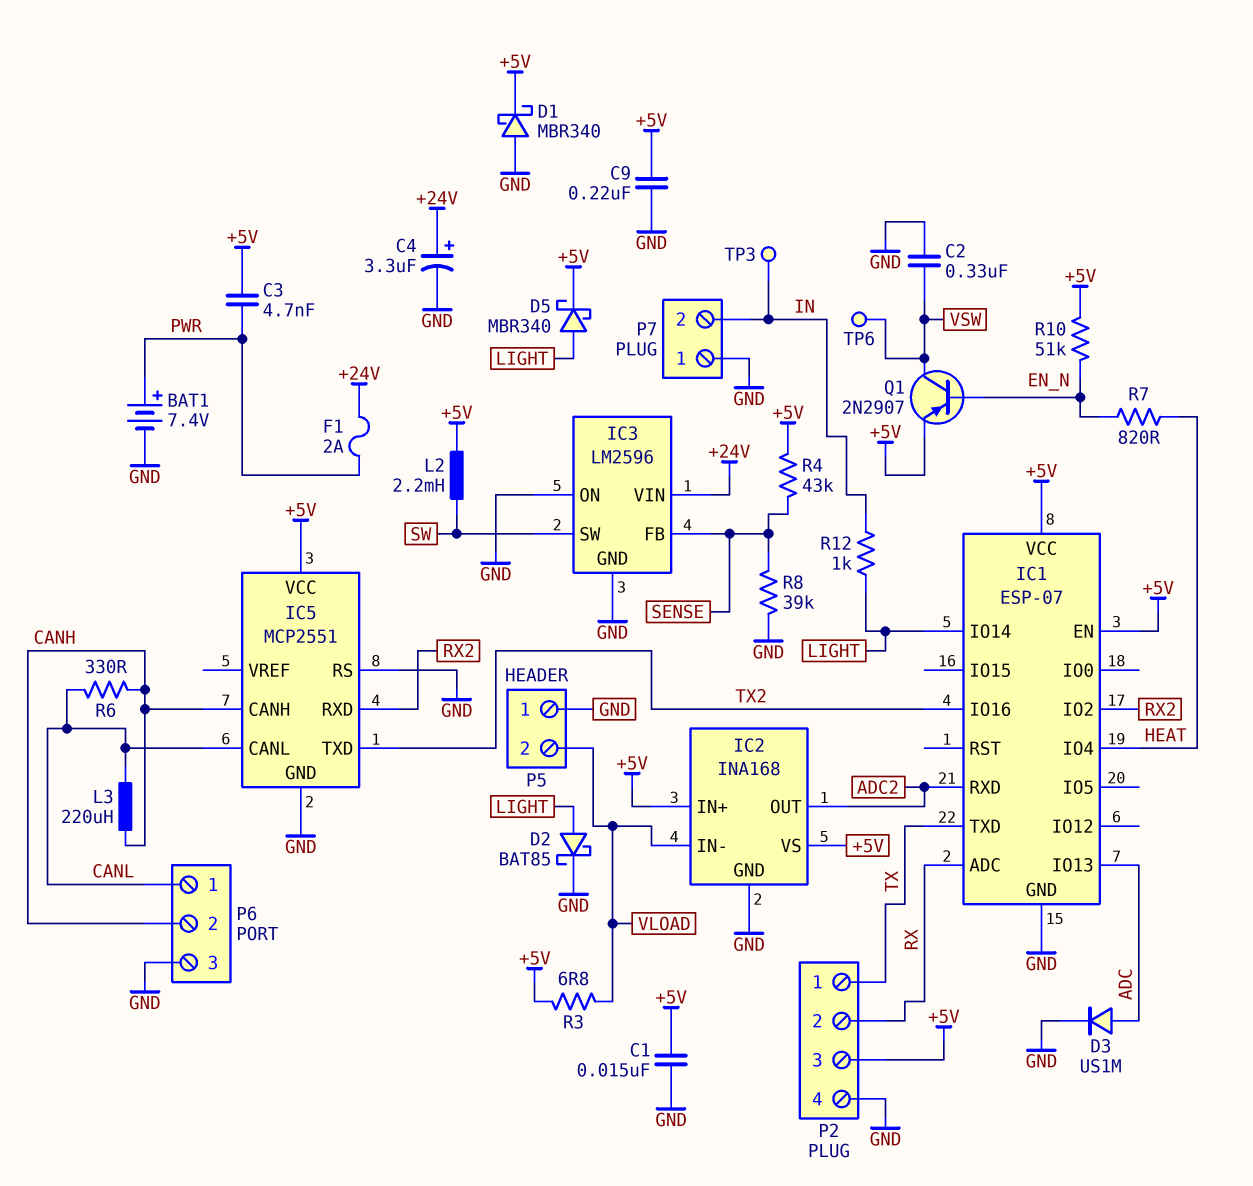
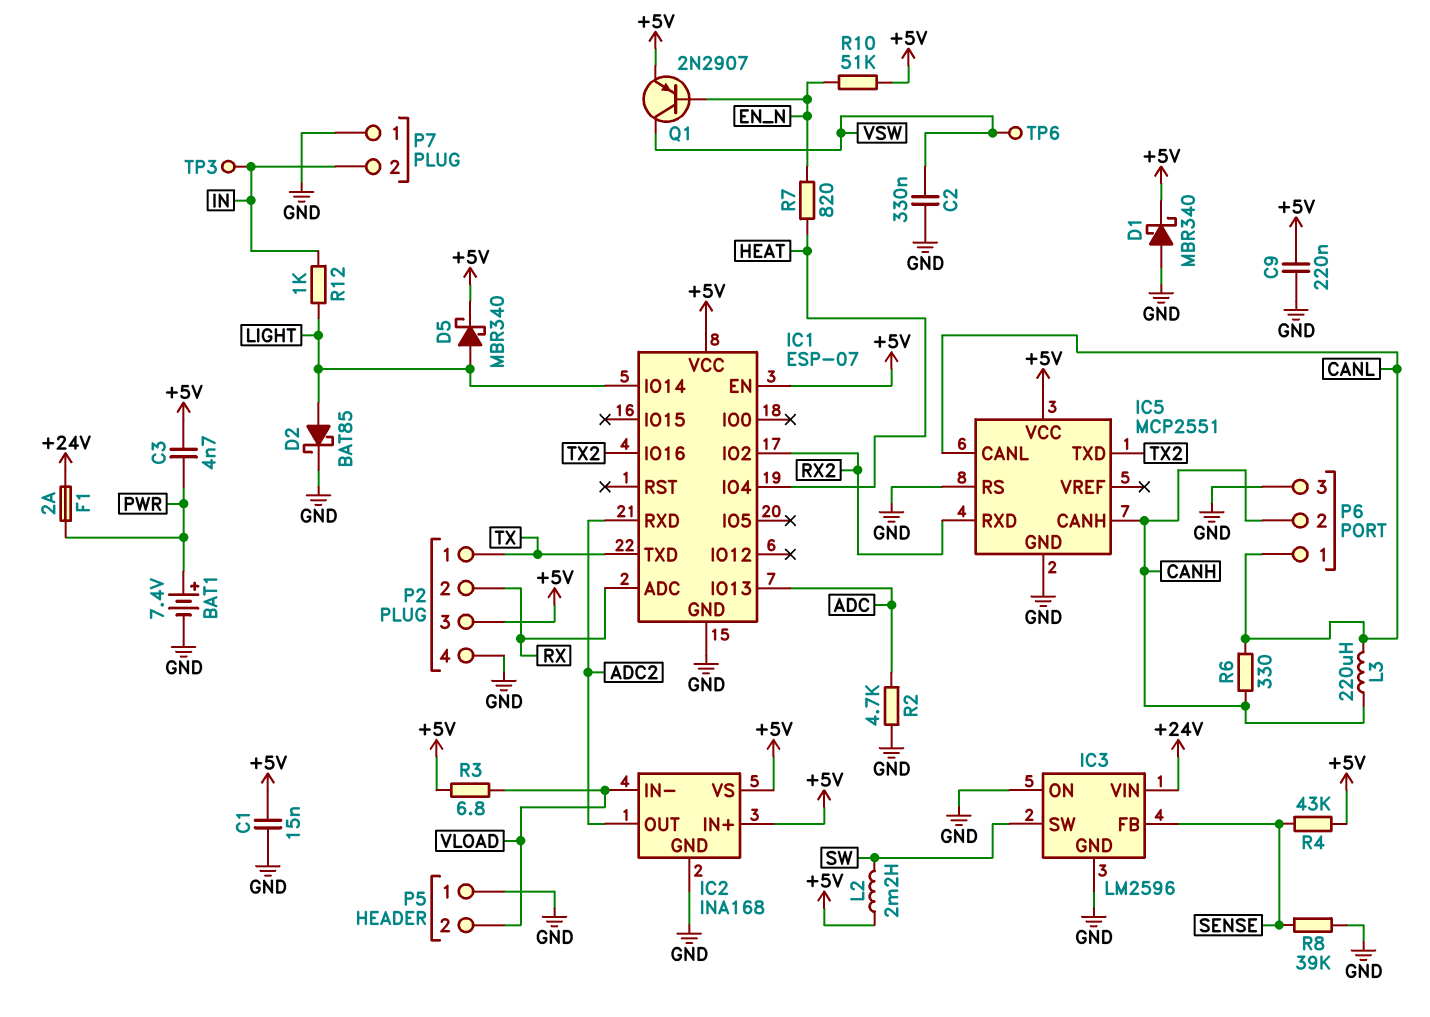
C4: 3.3uF (plus +24V, minus GND) -> none
D3: diode US1M (A ADC, K GND) -> none
R2: none -> 4.7k (ADC, GND)

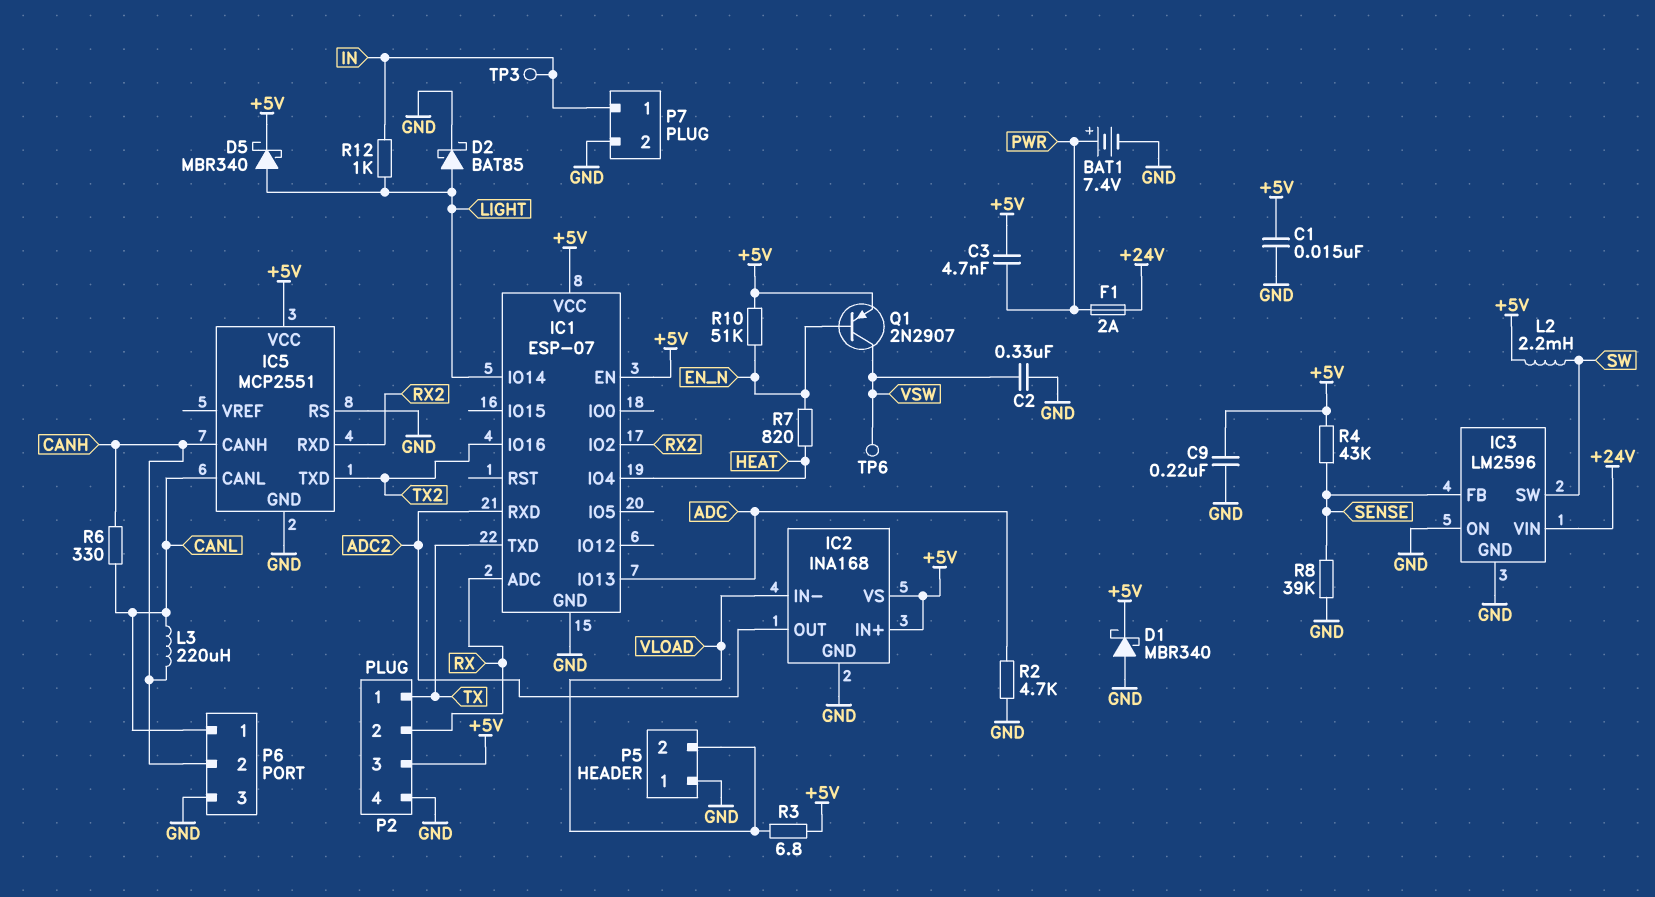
P7 pin 1: GND -> IN
P7 pin 2: IN -> GND

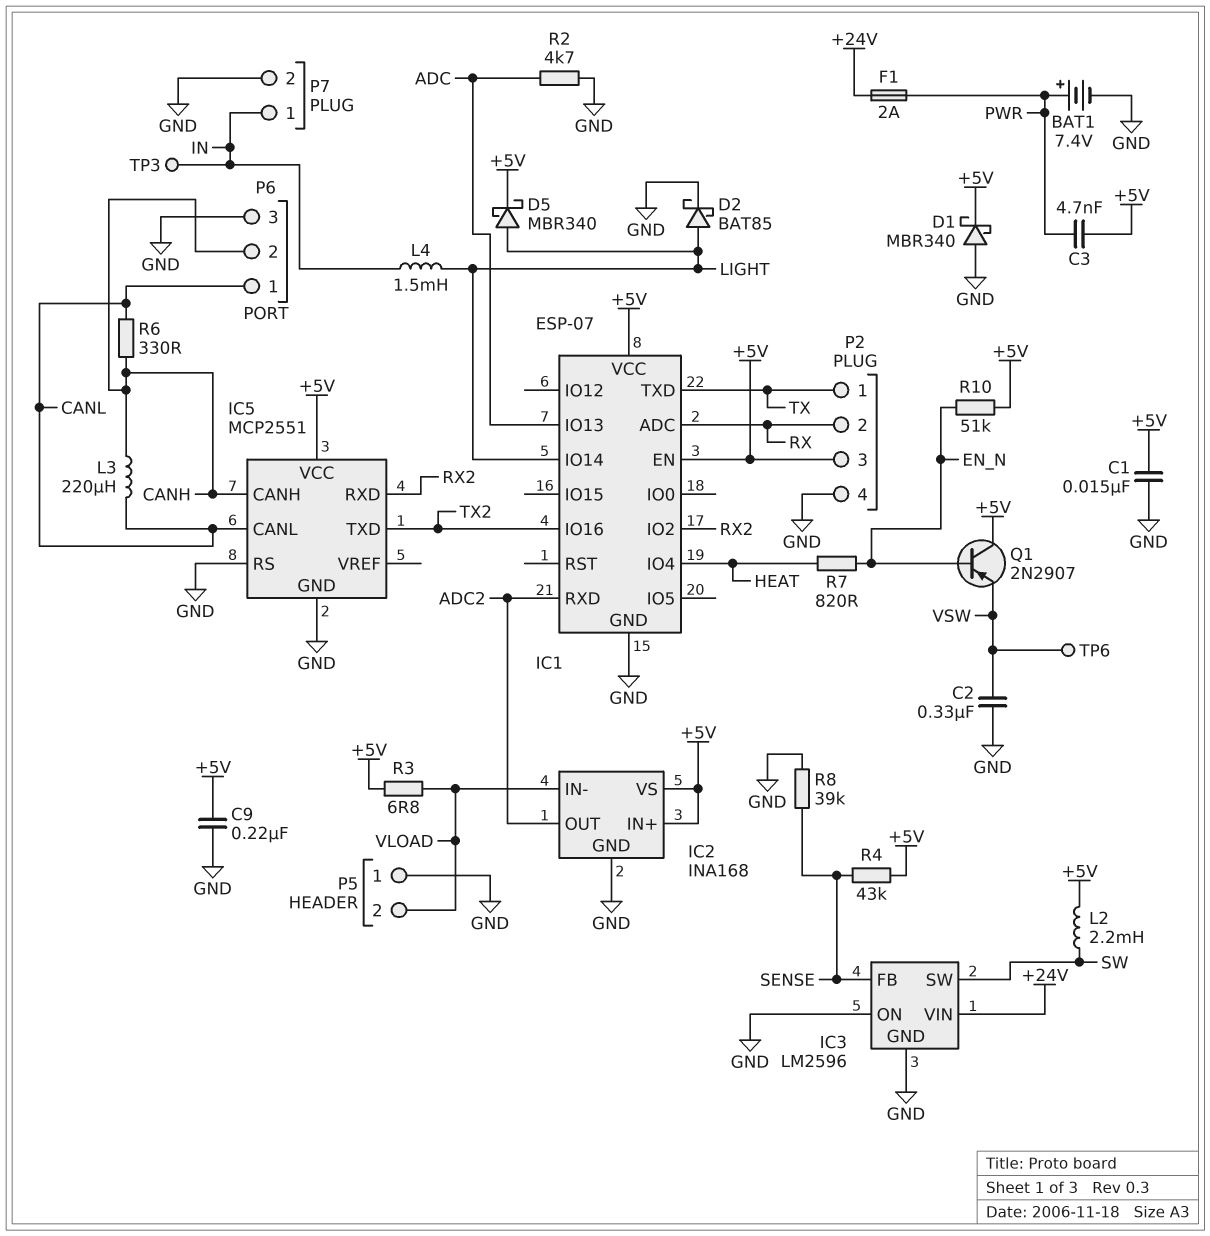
L4: none -> 1.5mH (IN, LIGHT)
Q1: PNP 2N2907 (B EN_N, C VSW, E +5V) -> PNP 2N2907 (B EN_N, C +5V, E VSW)
R12: 1k (IN, LIGHT) -> none

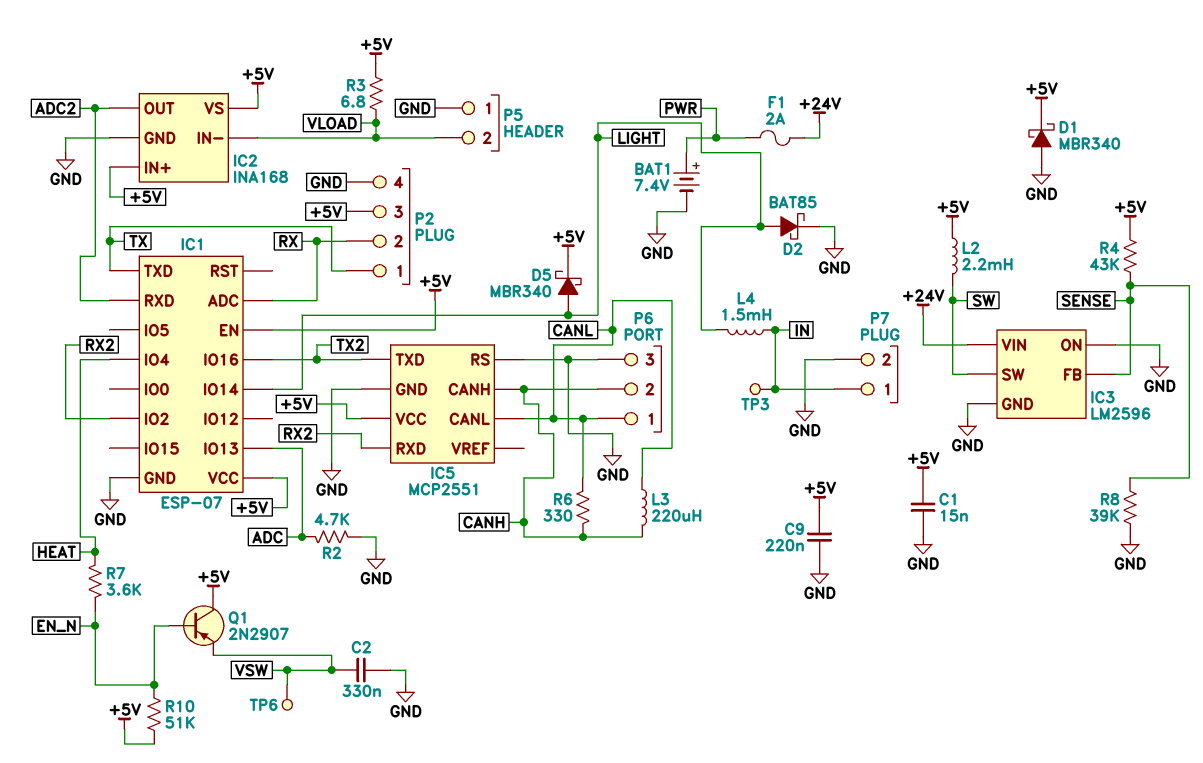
C3: 4.7nF (+5V, PWR) -> none
R7: 820 (EN_N, HEAT) -> 3.6k (EN_N, HEAT)

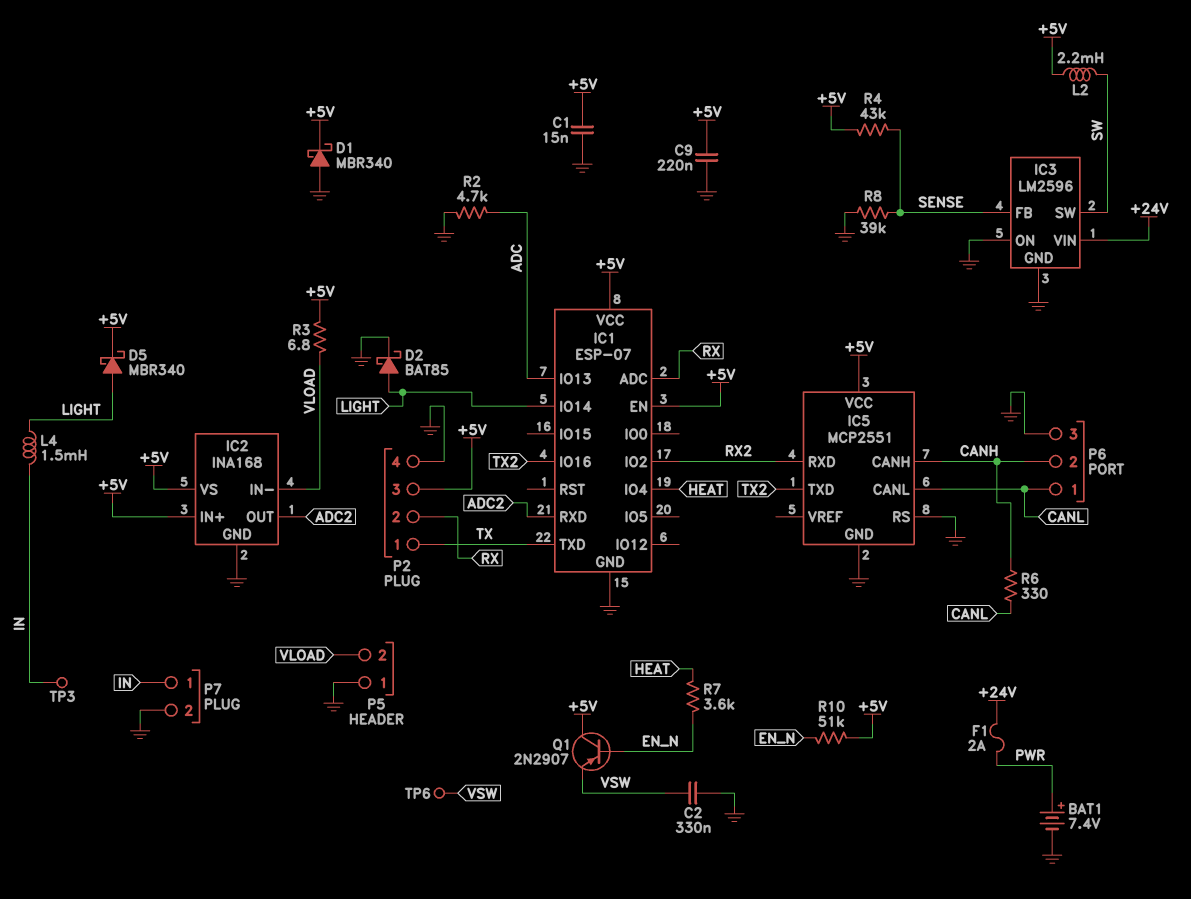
L3: 220uH (CANH, CANL) -> none

